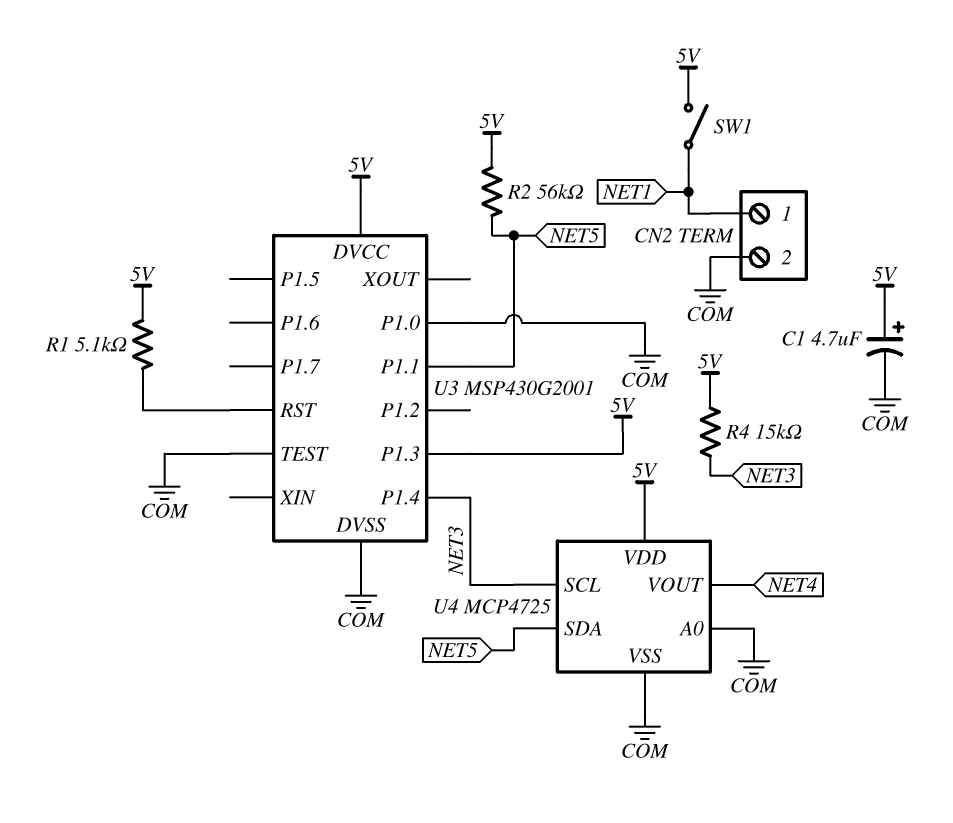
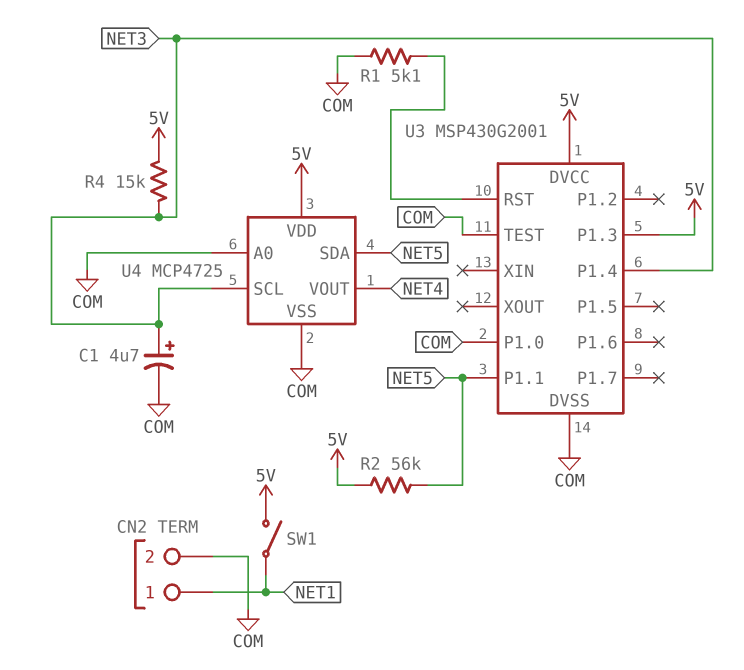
C1: 4.7uF (plus 5V, minus COM) -> 4.7uF (plus NET3, minus COM)
R1: 5.1k (5V, U3/RST) -> 5.1k (COM, U3/RST)

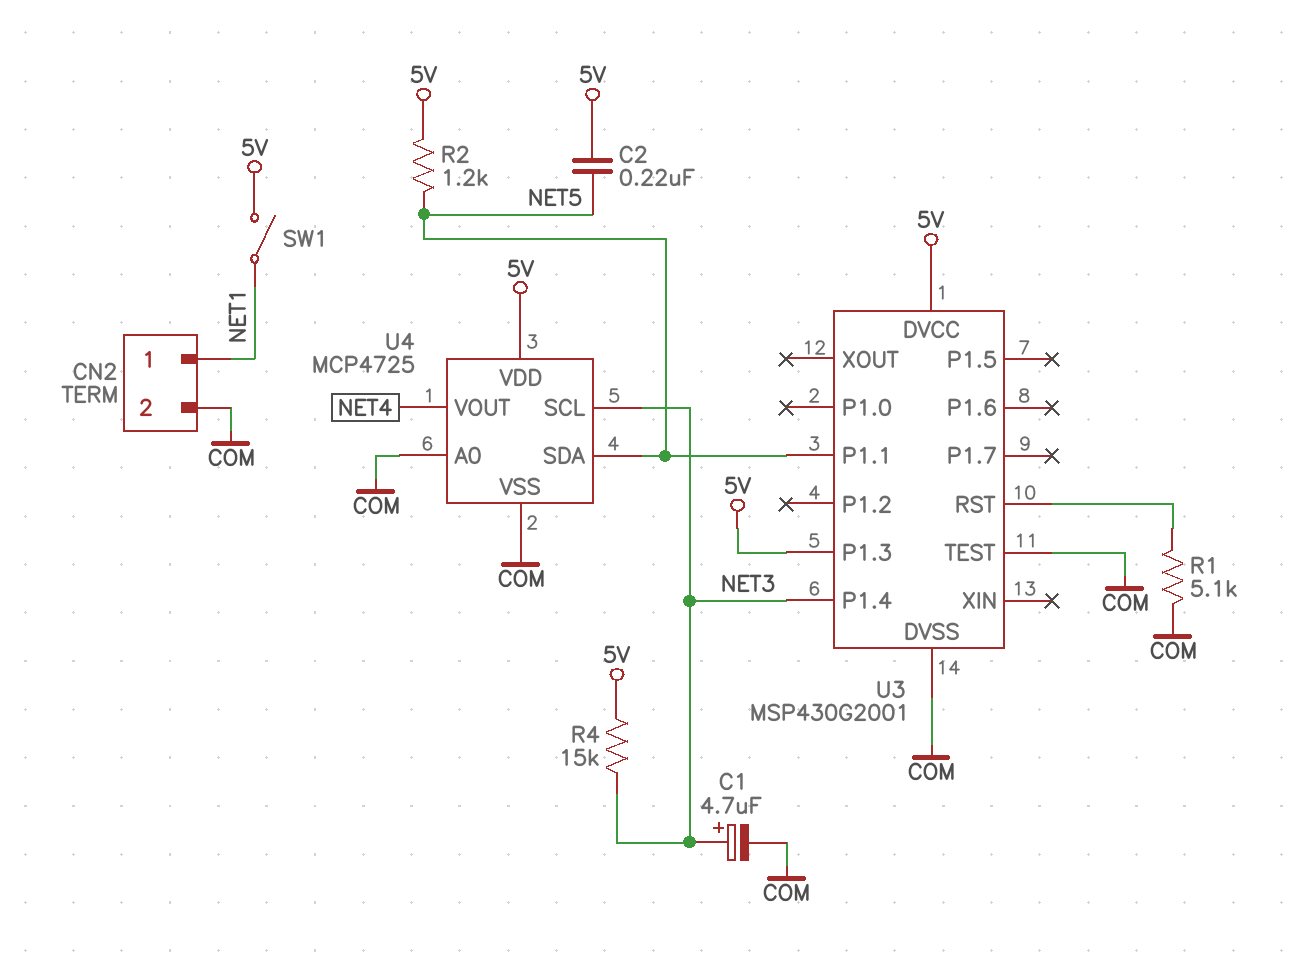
C2: none -> 220nF (5V, NET5)
R2: 56k (5V, NET5) -> 1.2k (5V, NET5)
U3 pin P1.0: COM -> none

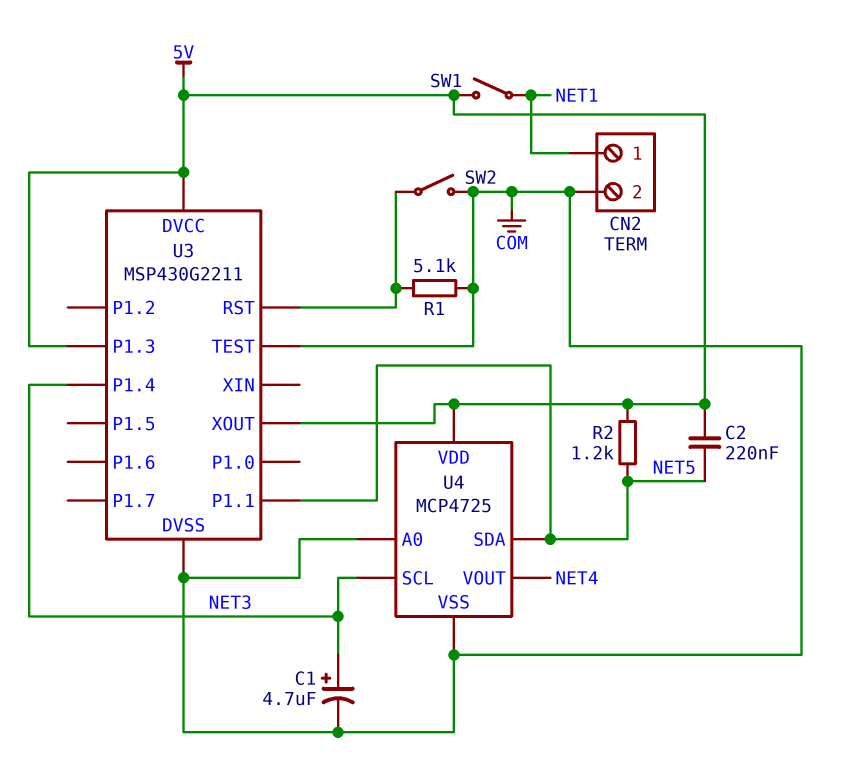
R4: 15k (5V, NET3) -> none
SW2: none -> switch (COM, U3/RST)
U3: MSP430G2001 -> MSP430G2211
U3 pin XOUT: none -> 5V

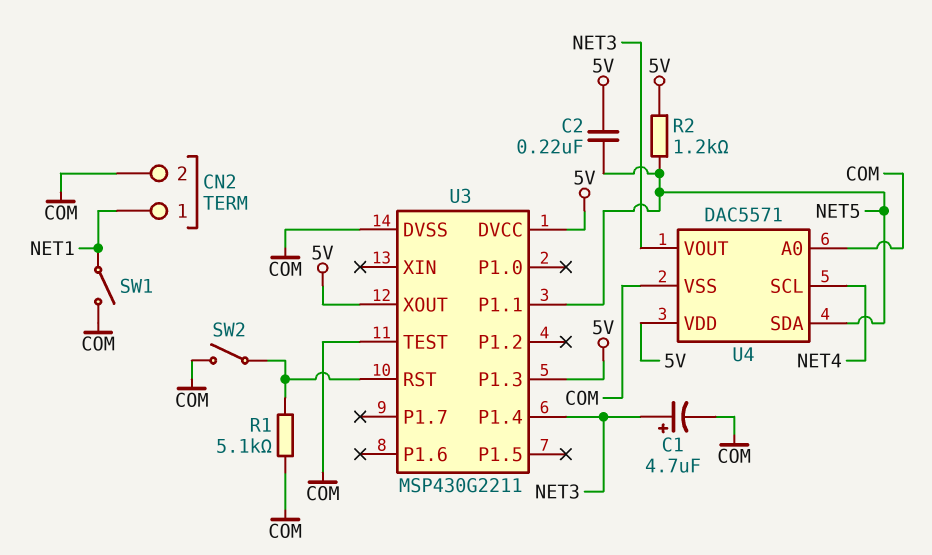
SW1: switch (5V, NET1) -> switch (COM, NET1)
U4: MCP4725 -> DAC5571
U4 pin SCL: NET3 -> NET4
U4 pin VOUT: NET4 -> NET3

